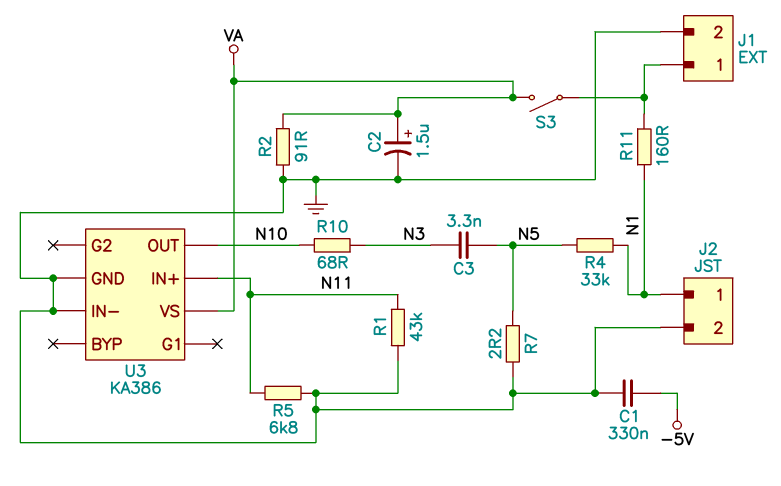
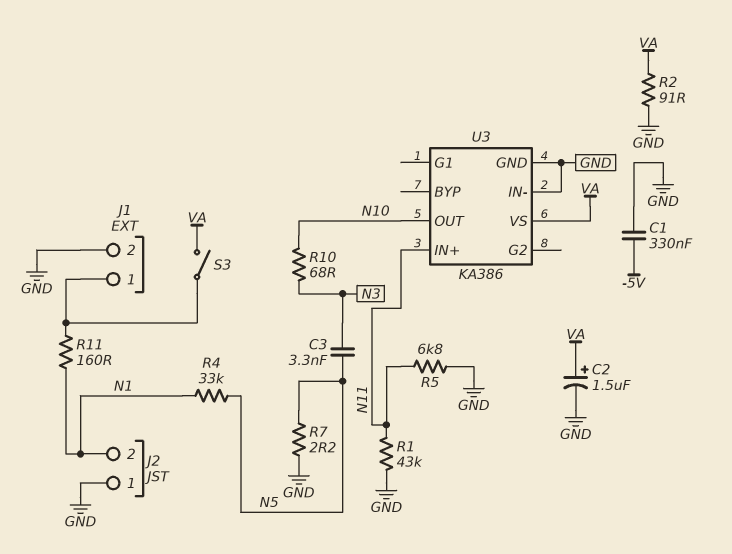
J2 pin 1: N1 -> GND
J2 pin 2: GND -> N1

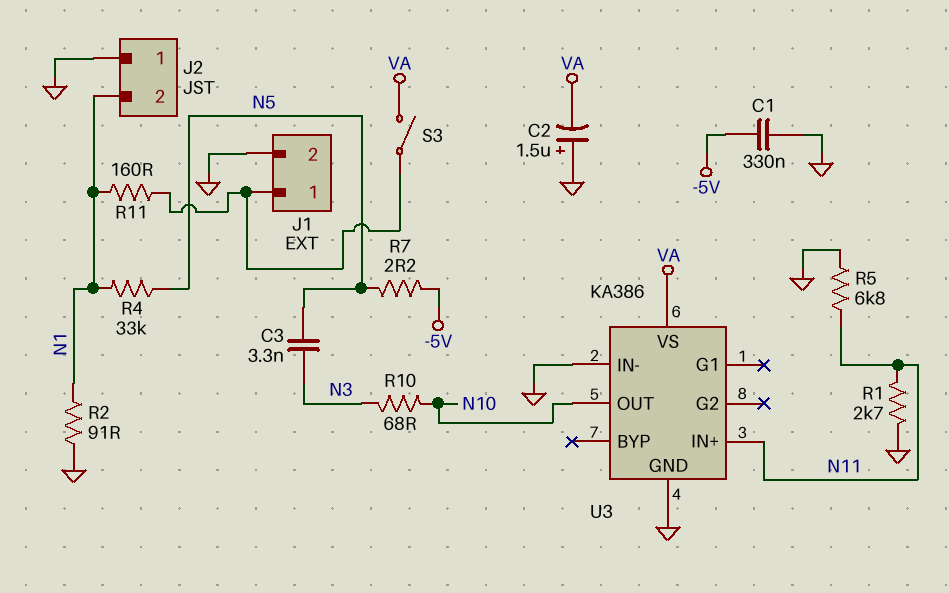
C2: 1.5uF (plus VA, minus GND) -> 1.5uF (plus GND, minus VA)
R1: 43k (GND, N11) -> 2.7k (GND, N11)
R2: 91 (GND, VA) -> 91 (GND, N1)
R7: 2.2 (GND, N5) -> 2.2 (-5V, N5)

